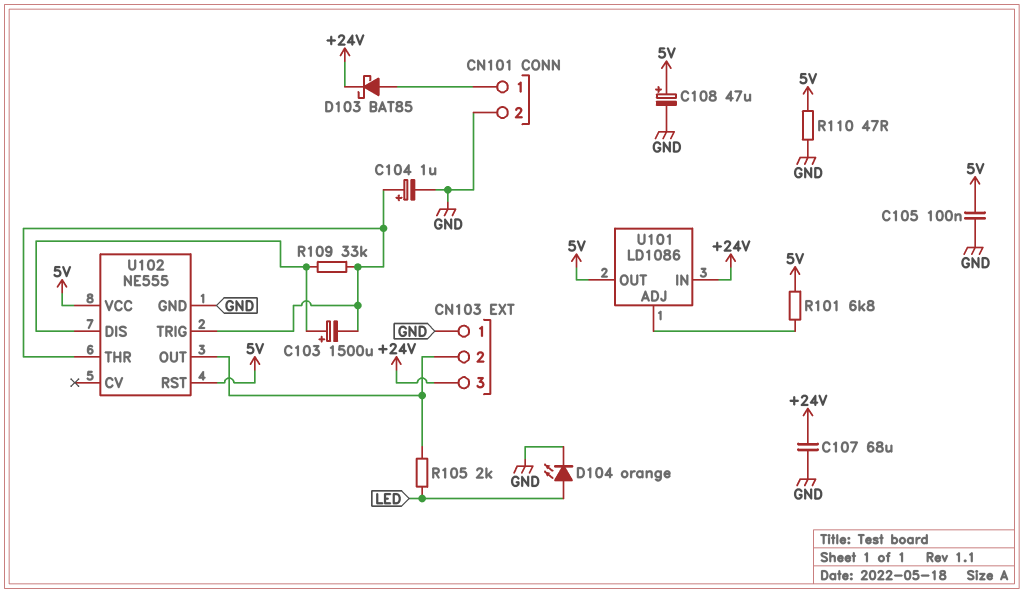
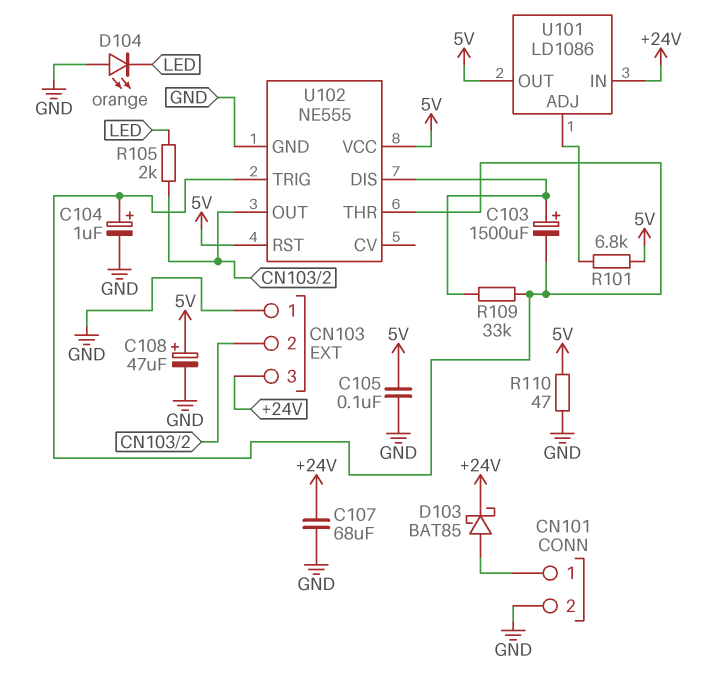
D104: LED orange (A LED, K GND) -> LED orange (A GND, K LED)

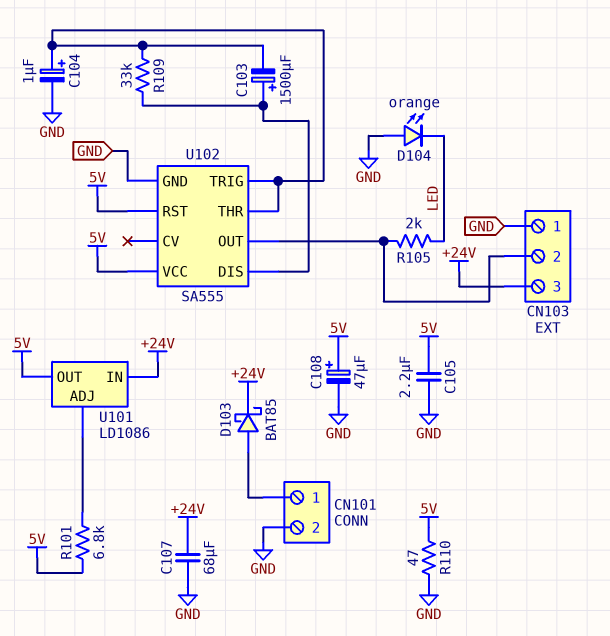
C105: 100nF (5V, GND) -> 2.2uF (5V, GND)
U102: NE555 -> SA555

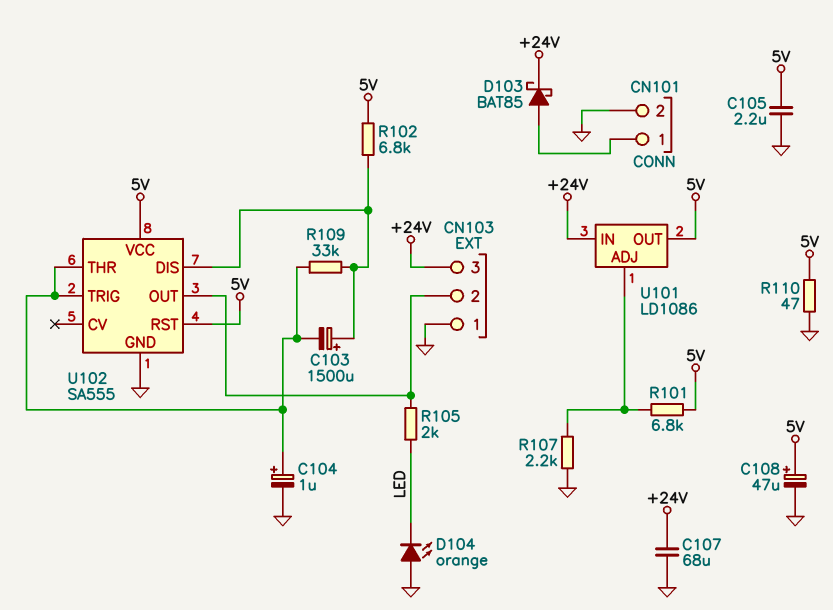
R102: none -> 6.8k (5V, U102/DIS)
R107: none -> 2.2k (GND, U101/ADJ)

